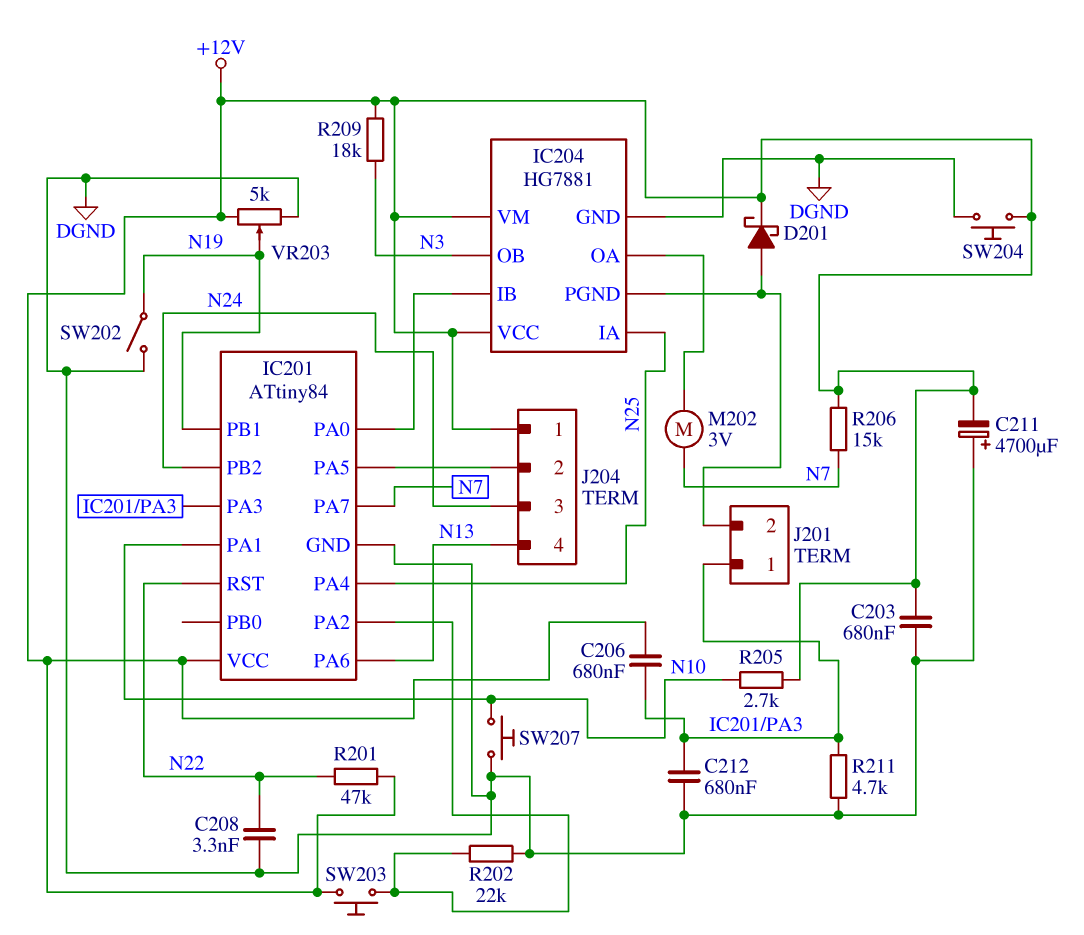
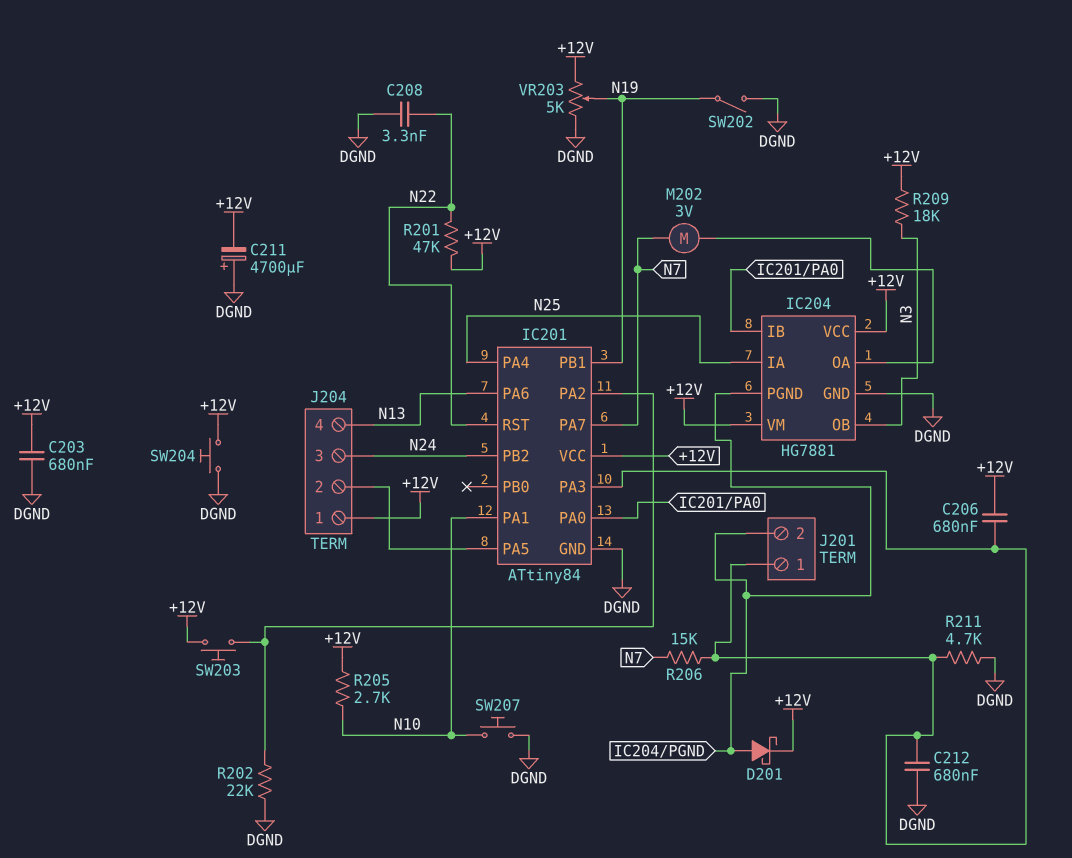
R206: 15k (+12V, N7) -> 15k (IC201/PA3, N7)

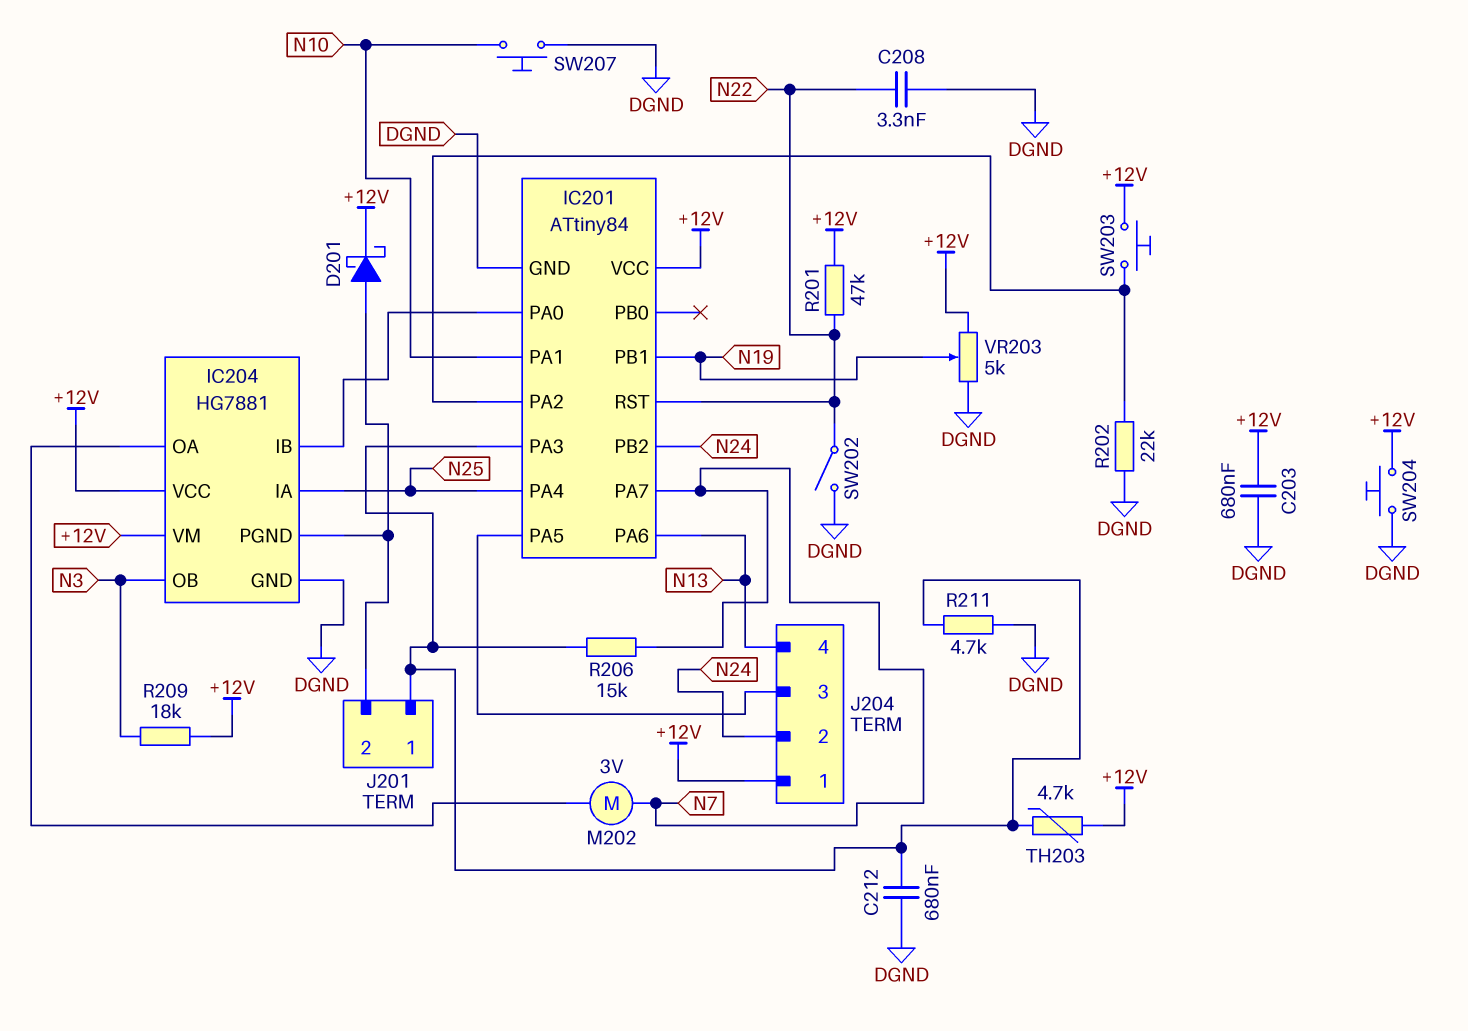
C206: 680nF (+12V, IC201/PA3) -> none
C211: 4700uF (plus DGND, minus +12V) -> none
J204 pin 2: IC201/PA5 -> N24
J204 pin 3: N24 -> IC201/PA5
R205: 2.7k (+12V, N10) -> none
SW202: switch (DGND, N19) -> switch (DGND, N22)
TH203: none -> 4.7k (+12V, IC201/PA3)

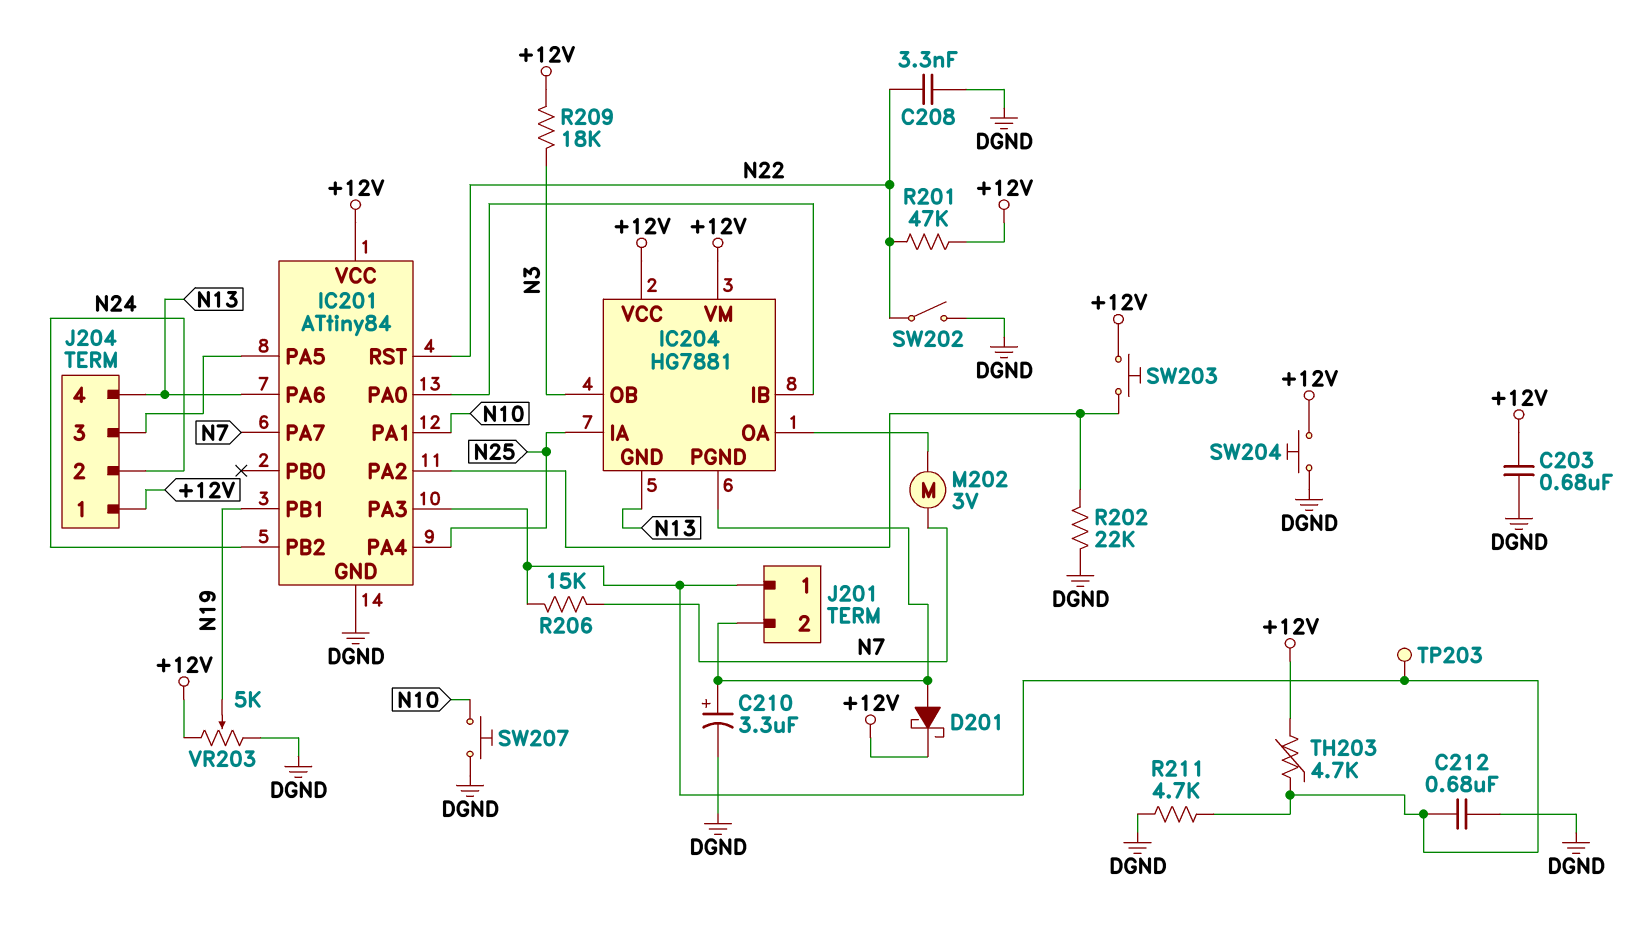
C210: none -> 3.3uF (plus IC204/PGND, minus DGND)
IC204 pin GND: DGND -> N13
TP203: none -> test point (IC201/PA3)

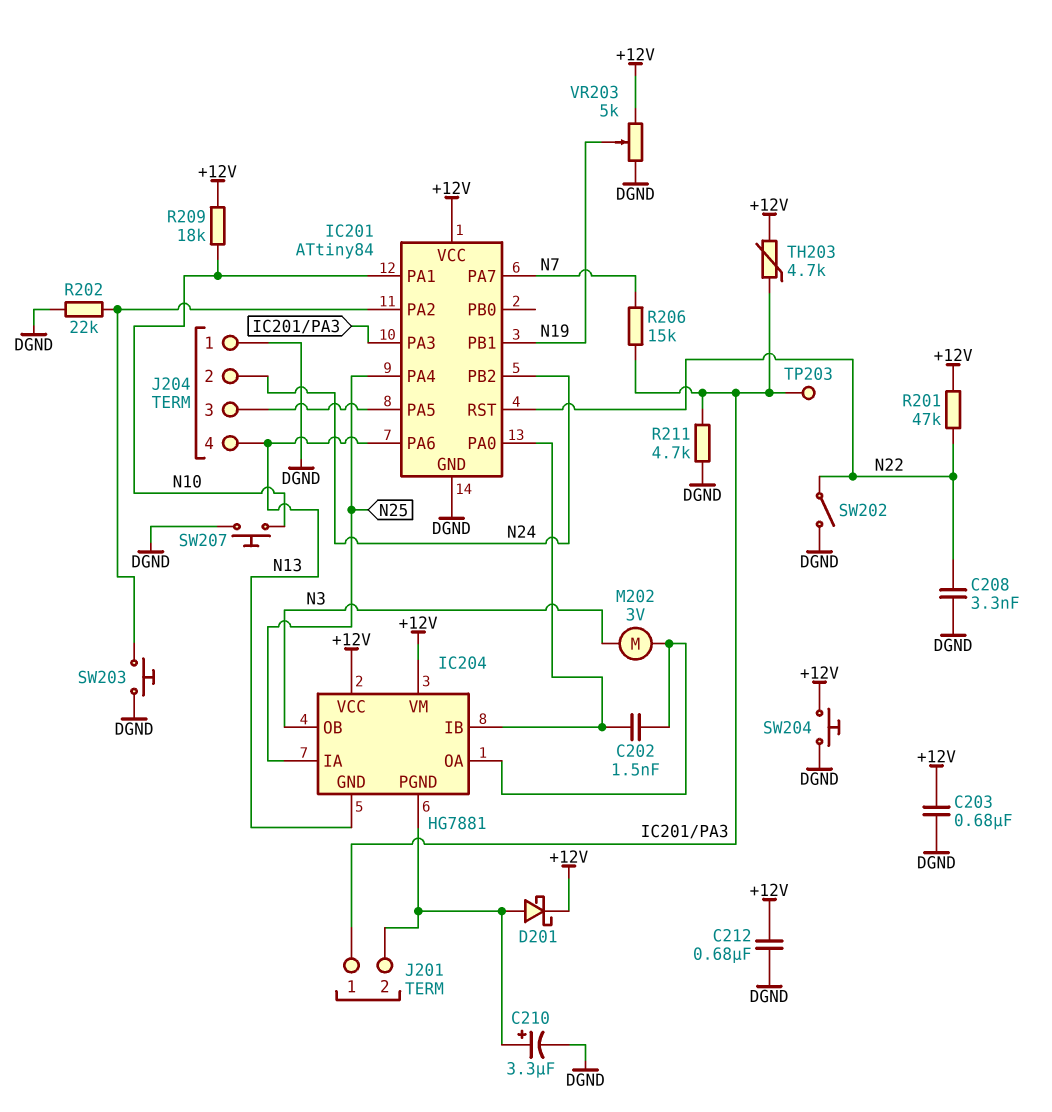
C202: none -> 1.5nF (IC201/PA0, IC204/OA)
C212: 680nF (DGND, IC201/PA3) -> 680nF (+12V, DGND)
J204 pin 1: +12V -> DGND
M202: motor 3V (IC204/OA, N7) -> motor 3V (IC204/OA, N3)
R209: 18k (+12V, N3) -> 18k (+12V, N10)
SW203: button (+12V, IC201/PA2) -> button (DGND, IC201/PA2)

